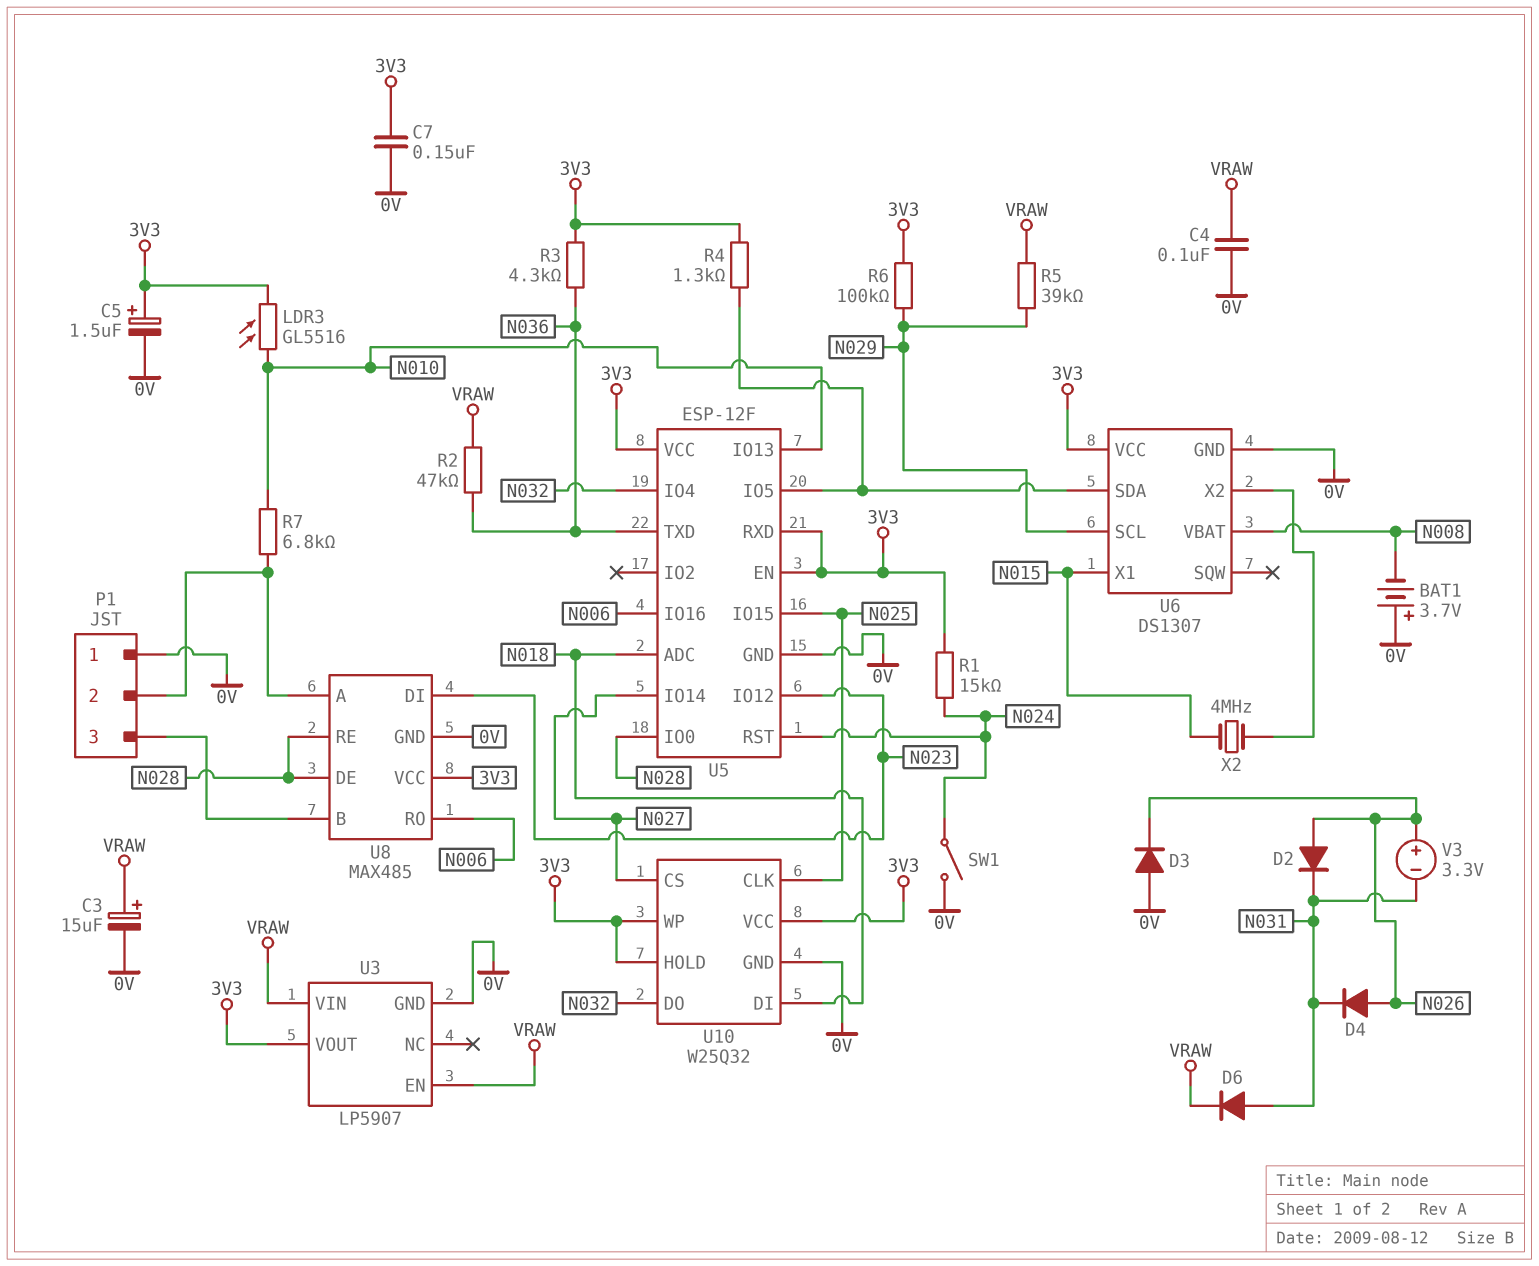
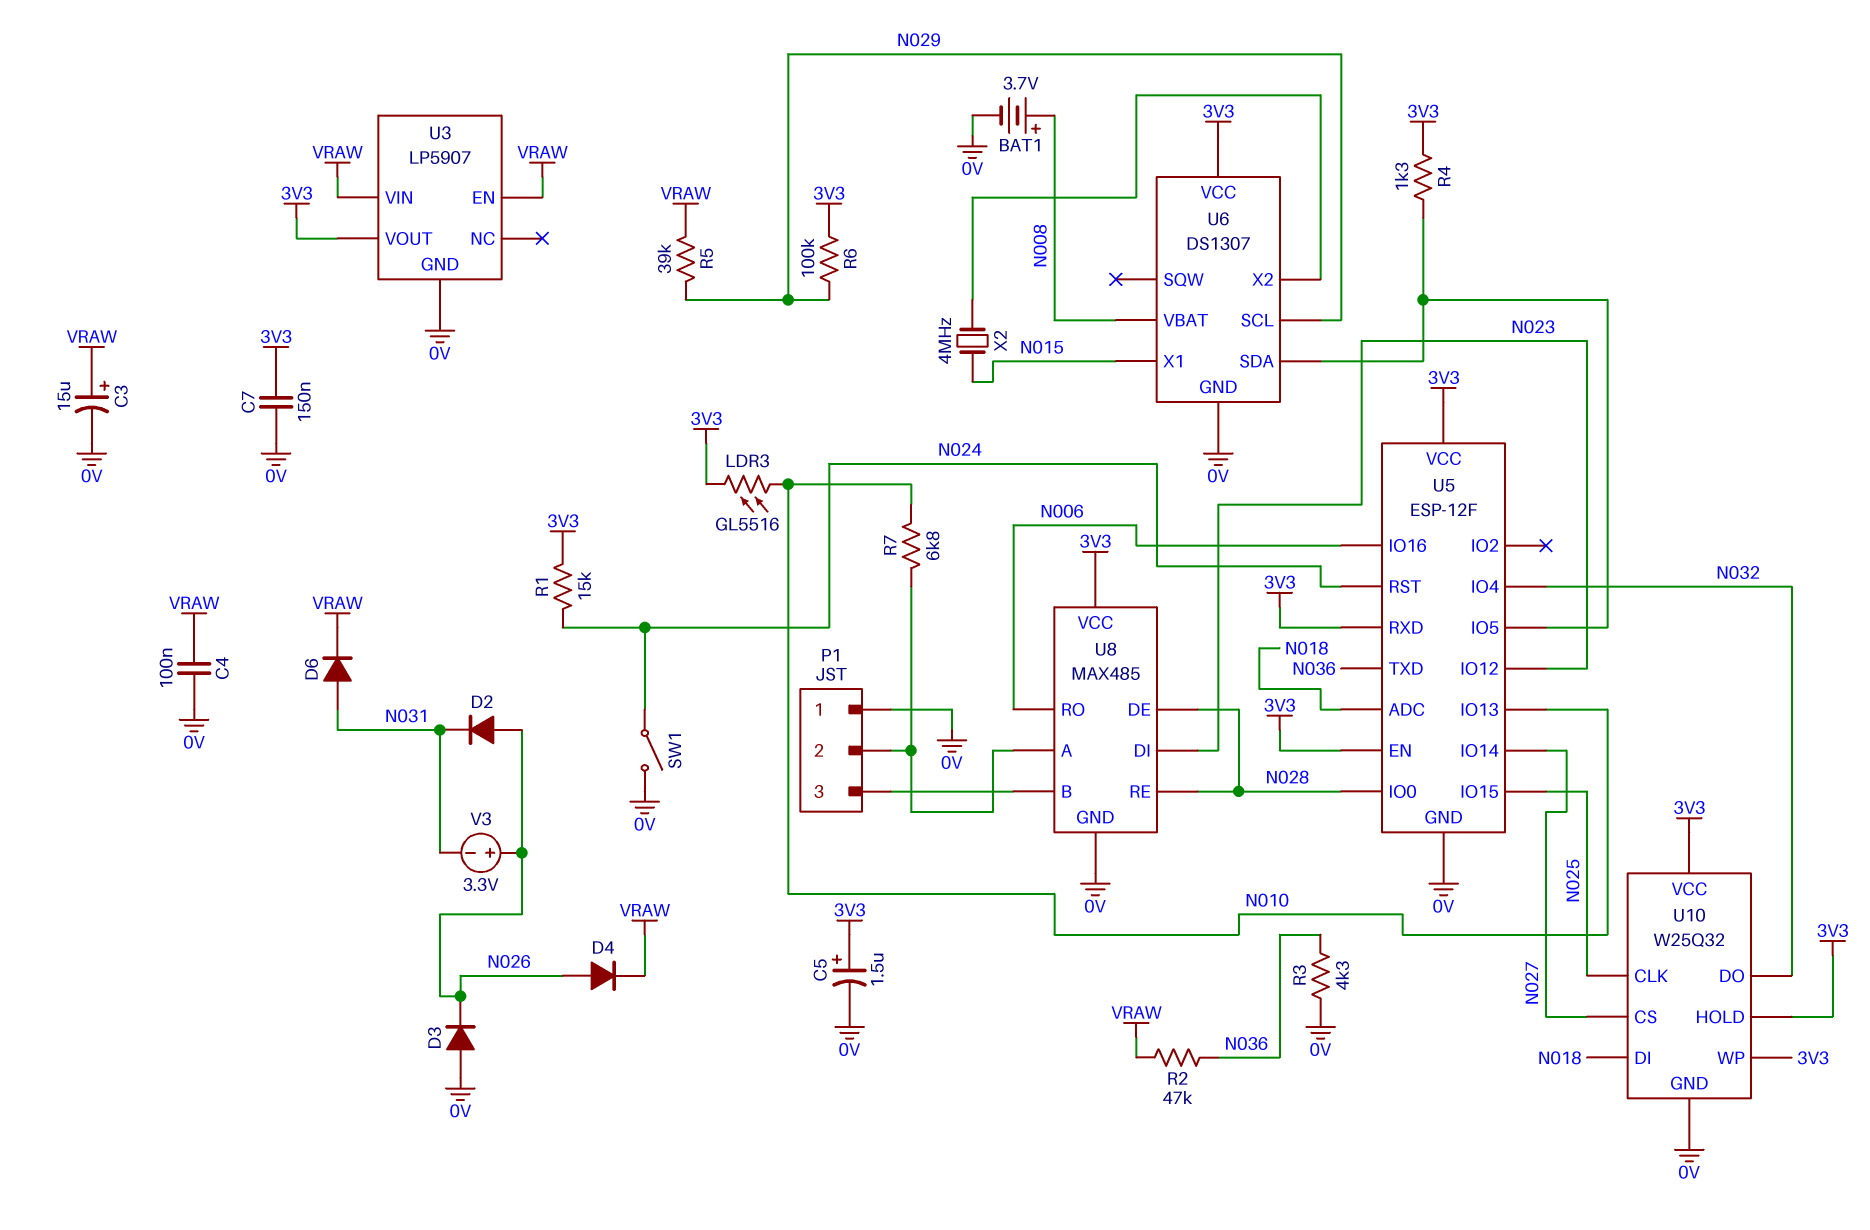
BAT1: 3.7V (plus 0V, minus N008) -> 3.7V (plus N008, minus 0V)
D4: diode (A N026, K N031) -> diode (A N026, K VRAW)
R3: 4.3k (3V3, N036) -> 4.3k (0V, N036)

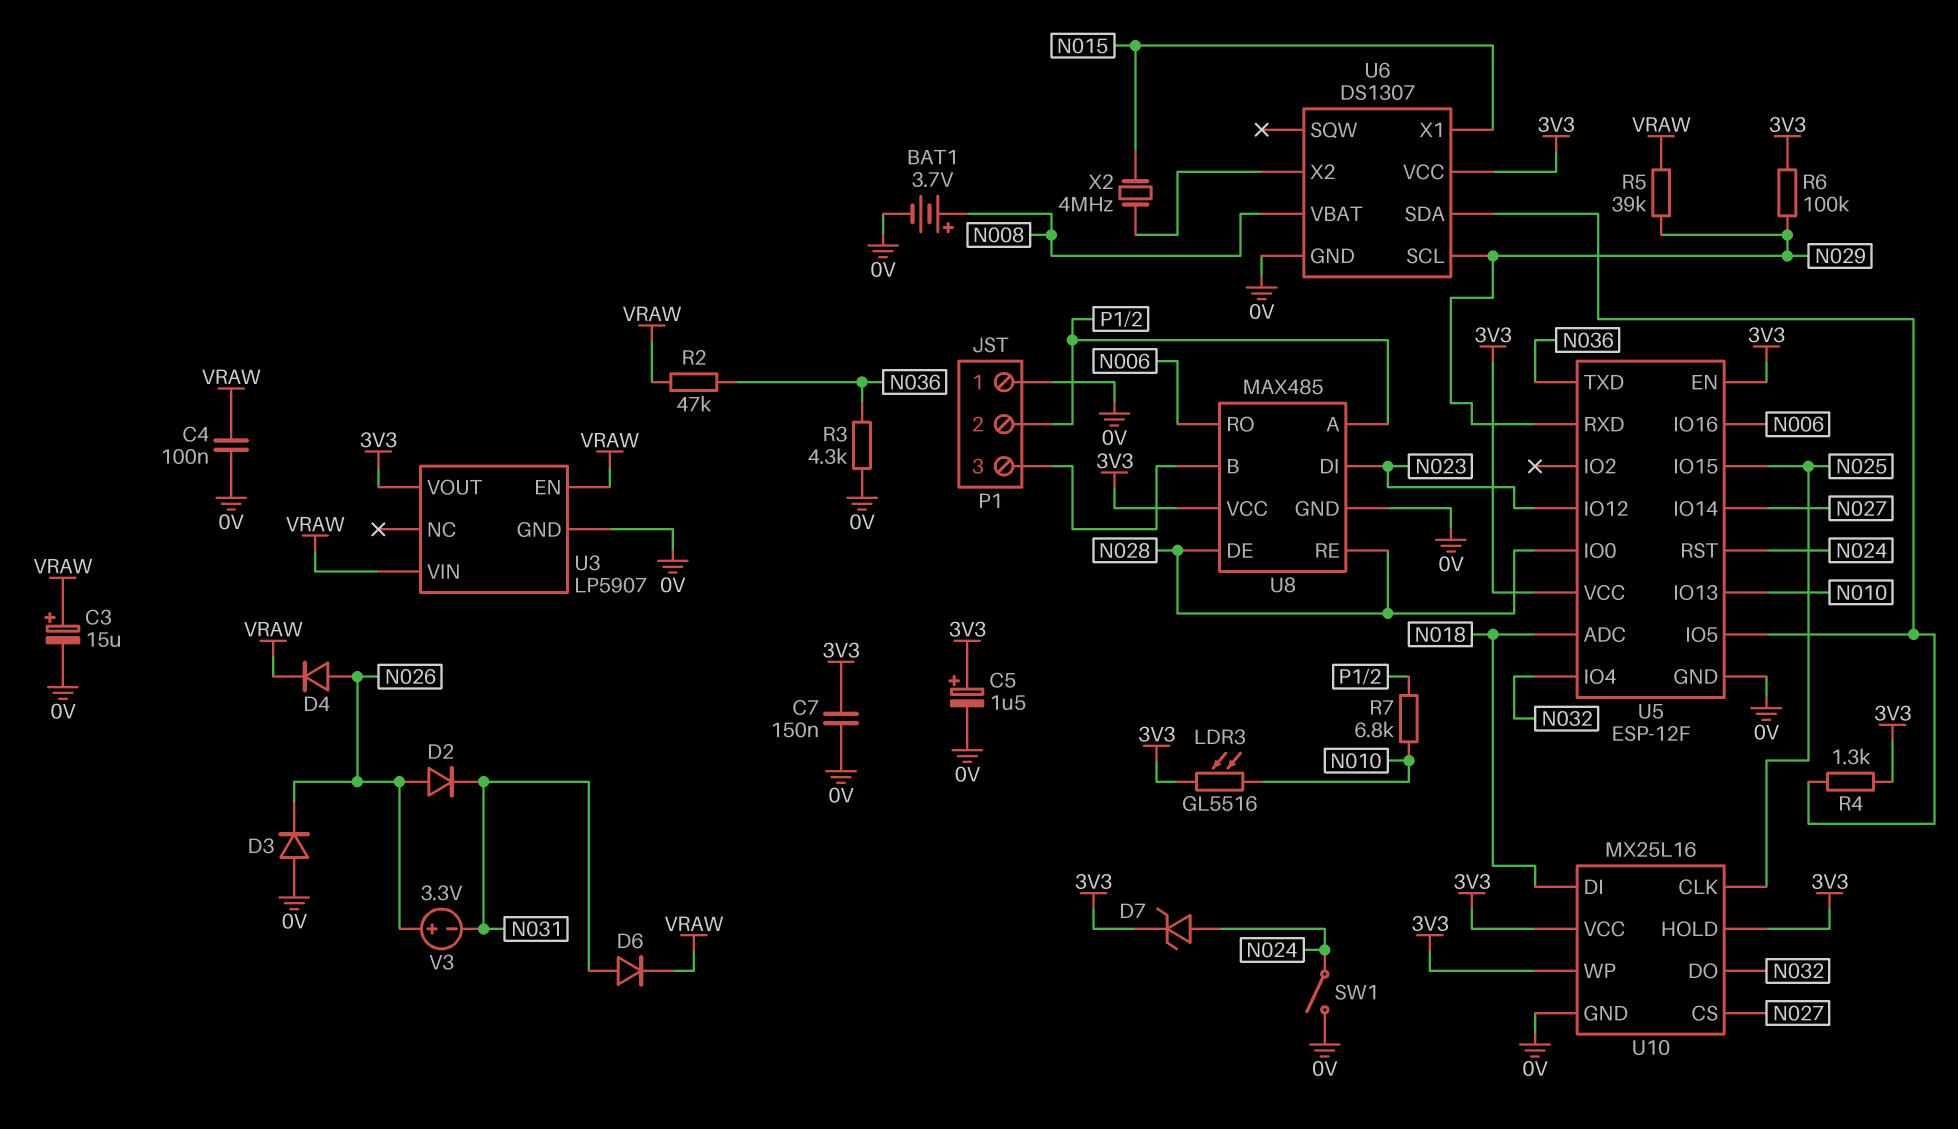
D7: none -> zener (A N024, K 3V3)
R1: 15k (3V3, N024) -> none
U5 pin RXD: 3V3 -> N029
U10: W25Q32 -> MX25L16

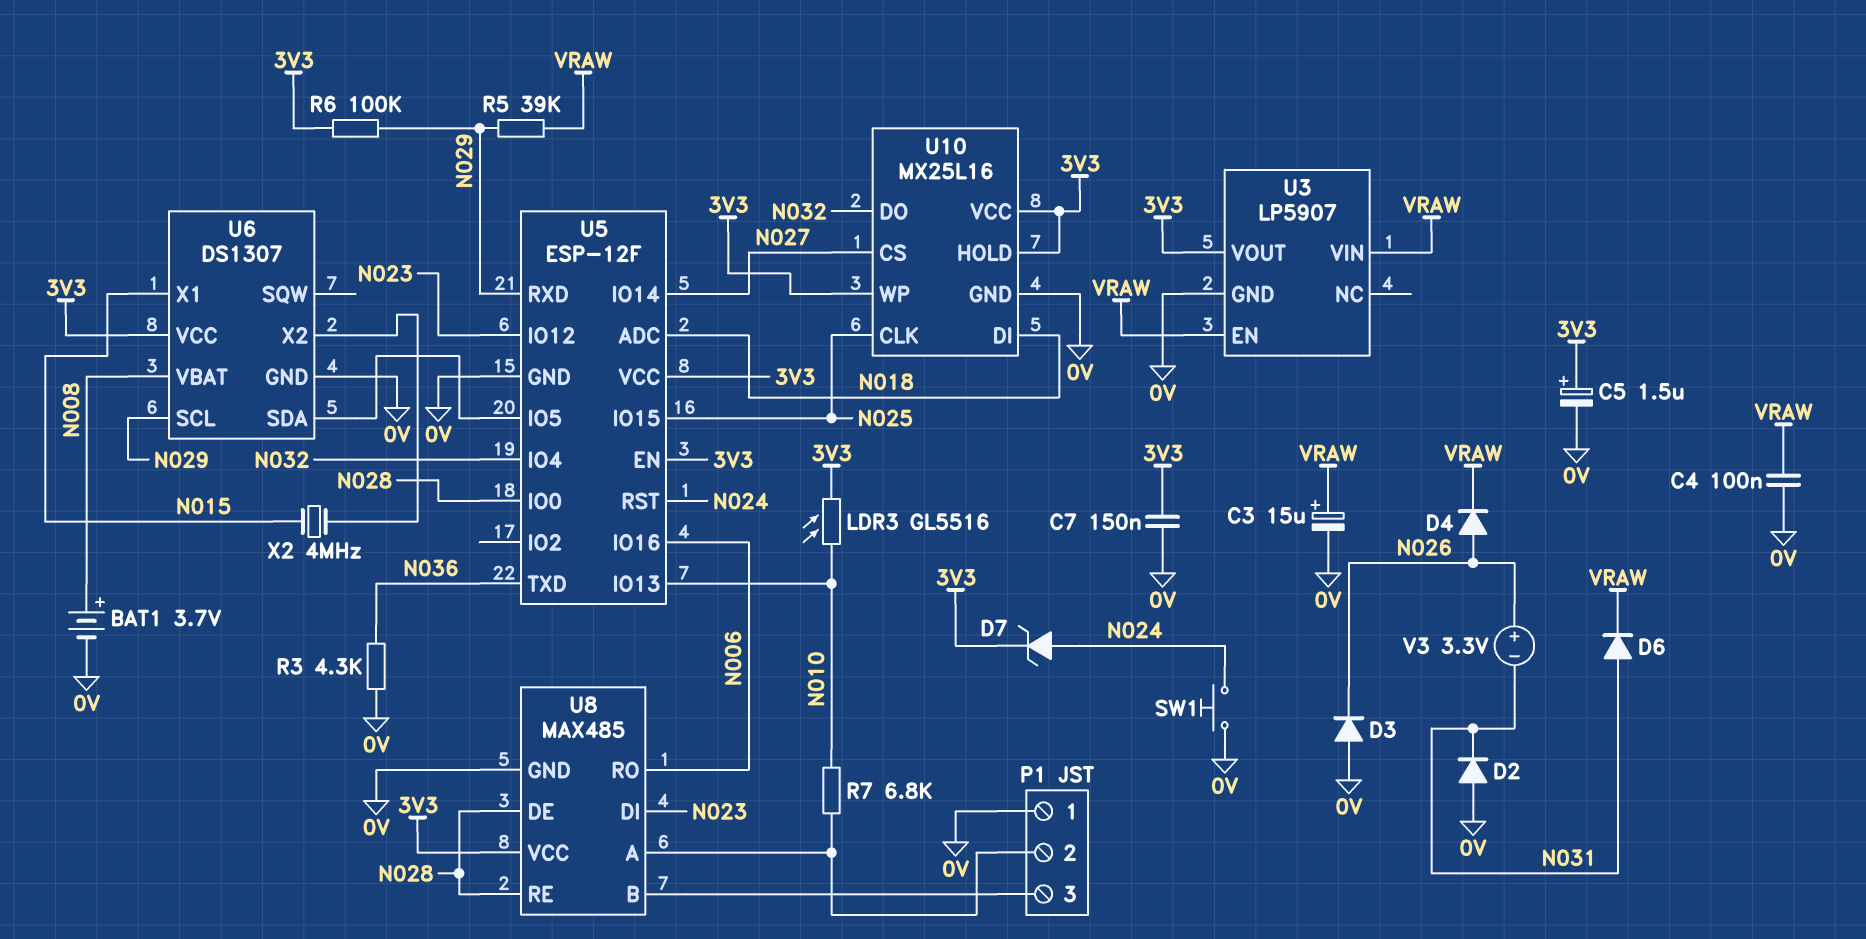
D2: diode (A N026, K N031) -> diode (A 0V, K N031)
R2: 47k (N036, VRAW) -> none
R4: 1.3k (3V3, U5/IO5) -> none
SW1: switch (0V, N024) -> button (0V, N024)

